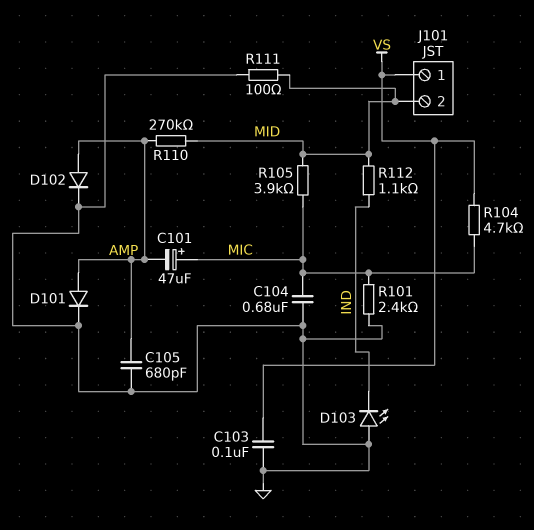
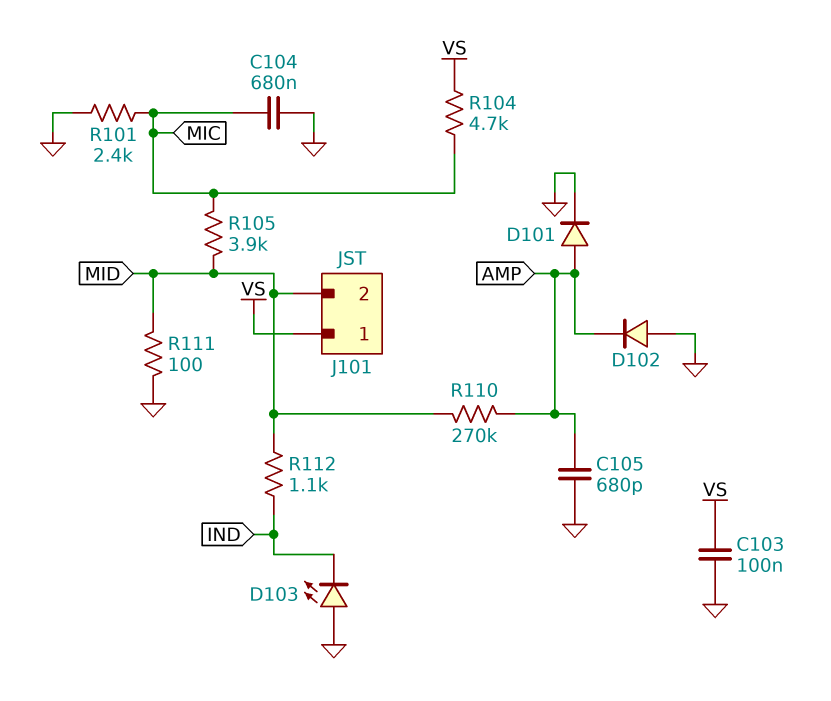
C101: 47uF (plus MIC, minus AMP) -> none
D102: diode (A AMP, K GND) -> diode (A GND, K AMP)

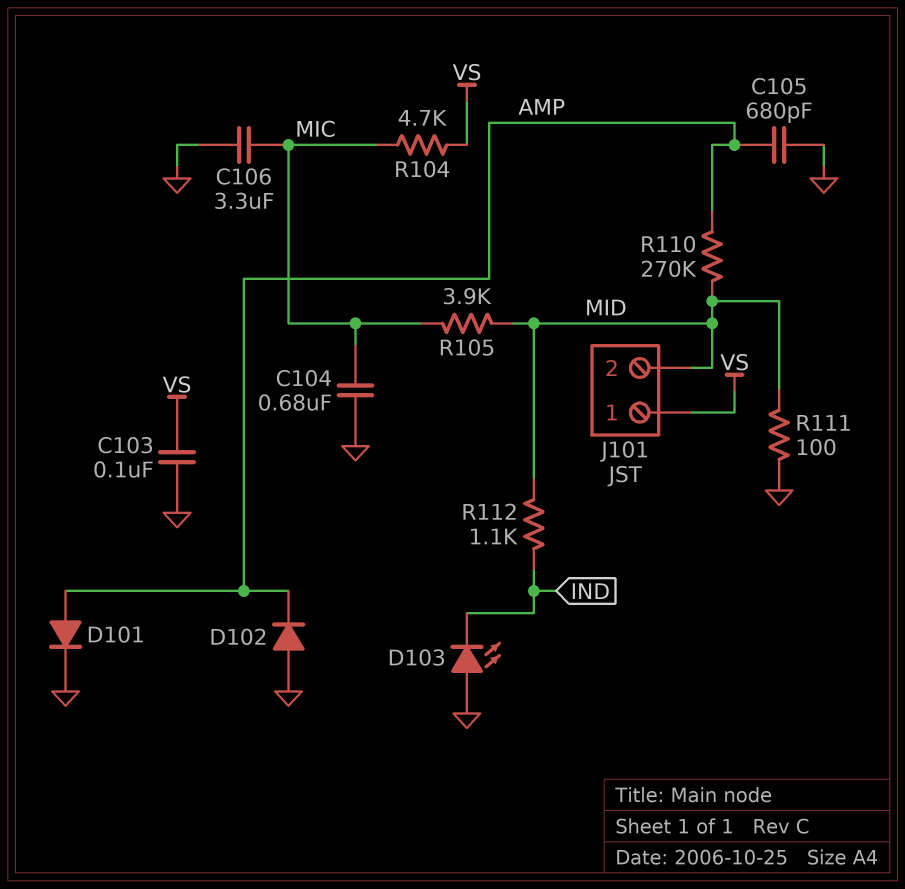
C106: none -> 3.3uF (GND, MIC)
R101: 2.4k (GND, MIC) -> none

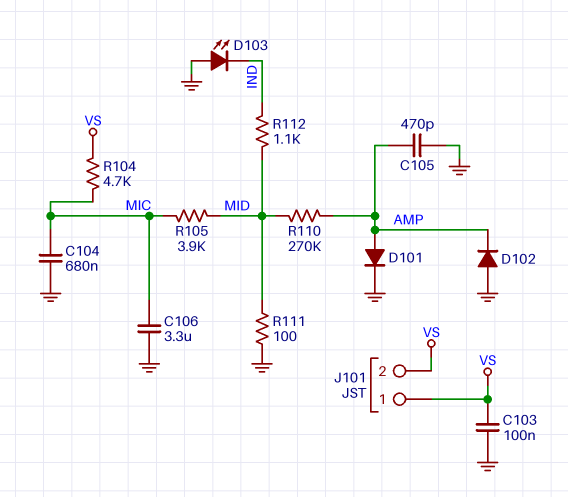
C105: 680pF (AMP, GND) -> 470pF (AMP, GND)
J101 pin 2: MID -> VS

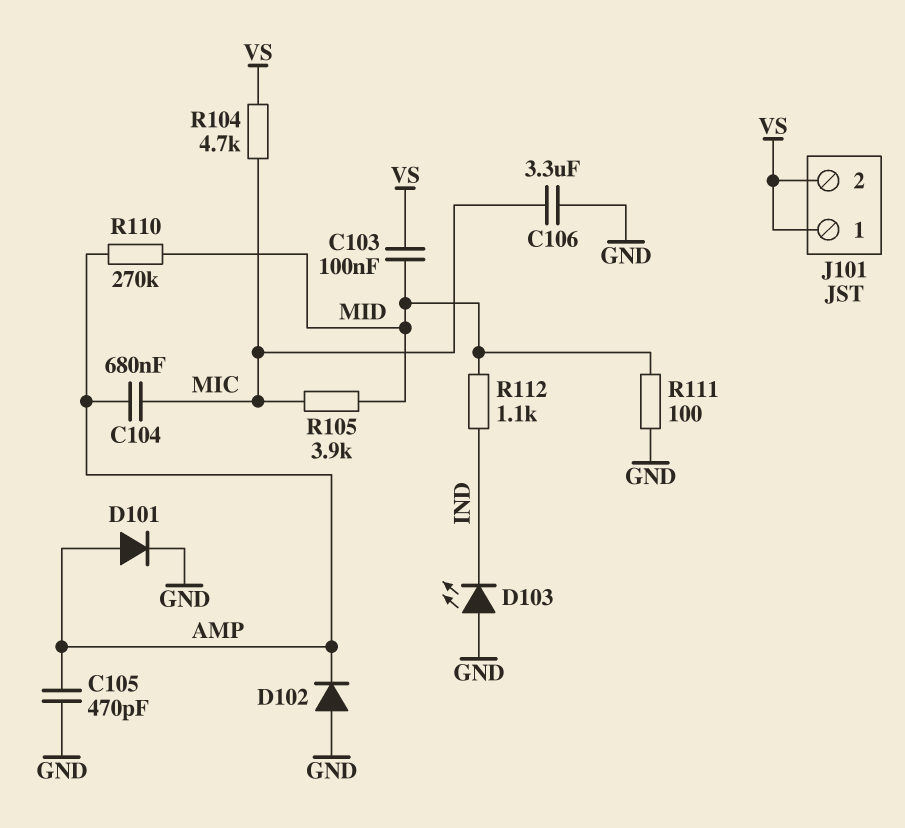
C103: 100nF (GND, VS) -> 100nF (MID, VS)
C104: 680nF (GND, MIC) -> 680nF (AMP, MIC)

